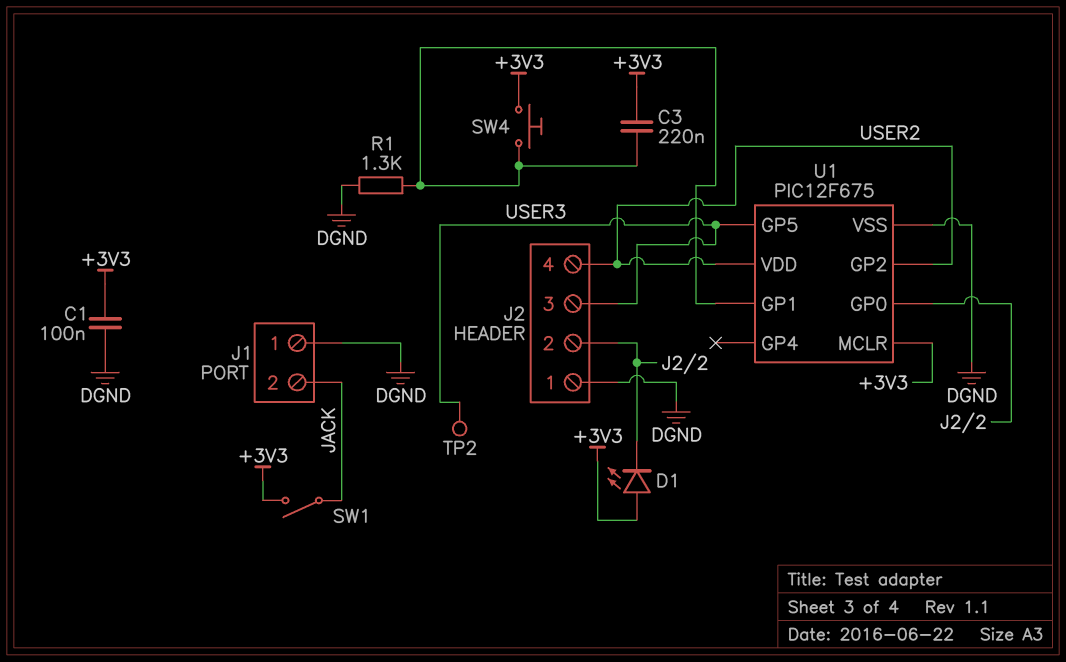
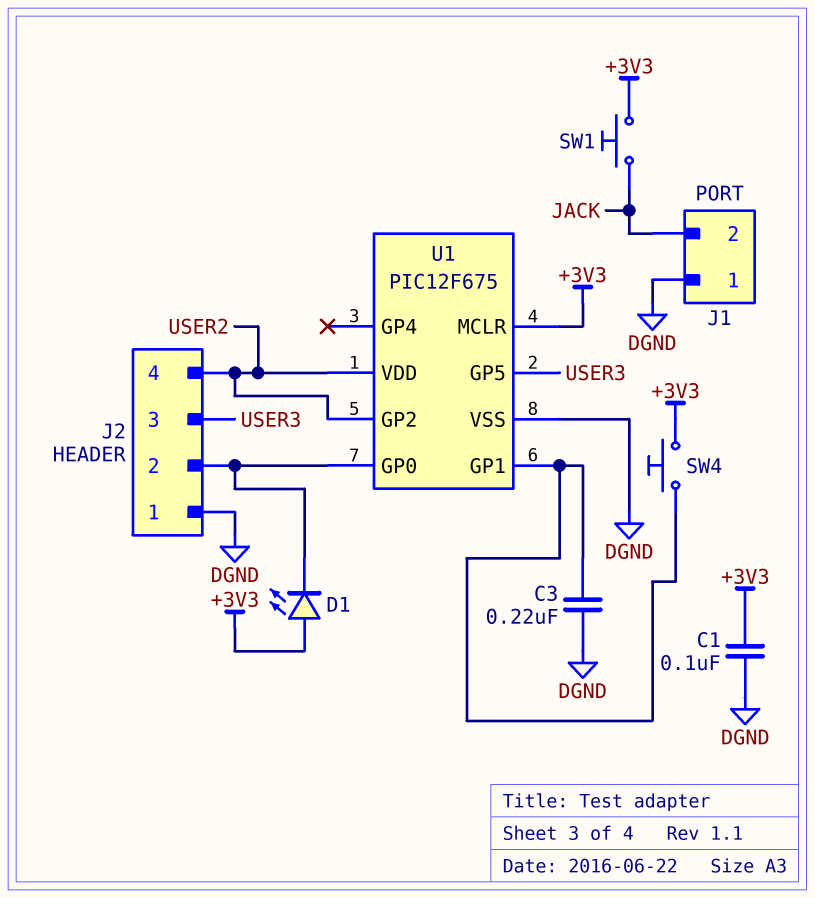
C3: 220nF (+3V3, U1/GP1) -> 220nF (DGND, U1/GP1)
R1: 1.3k (DGND, U1/GP1) -> none
SW1: switch (+3V3, JACK) -> button (+3V3, JACK)
TP2: test point (USER3) -> none

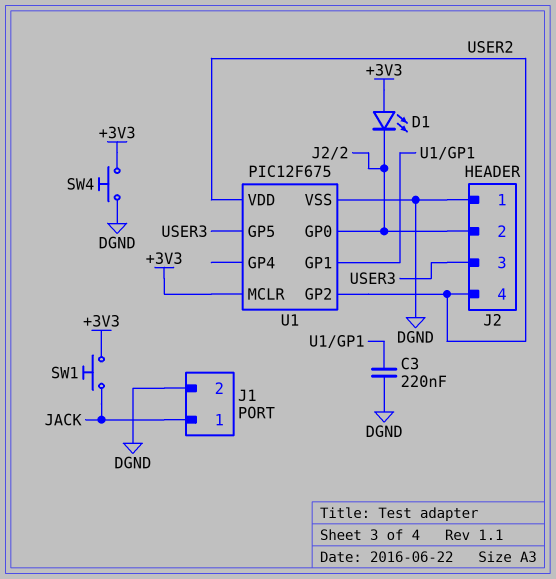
C1: 100nF (+3V3, DGND) -> none
J1 pin 1: DGND -> JACK
J1 pin 2: JACK -> DGND
SW4: button (+3V3, U1/GP1) -> button (+3V3, DGND)

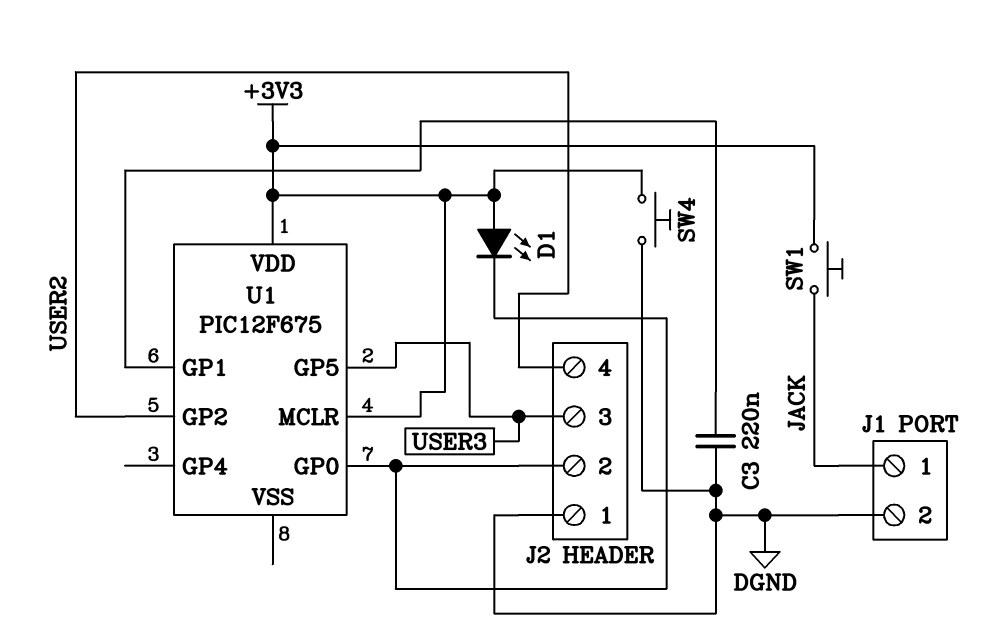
U1 pin VDD: USER2 -> +3V3
U1 pin VSS: DGND -> none

